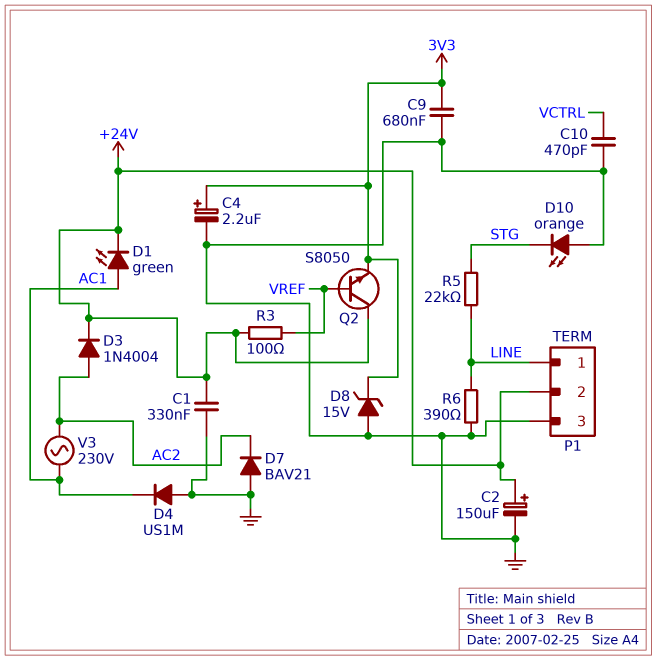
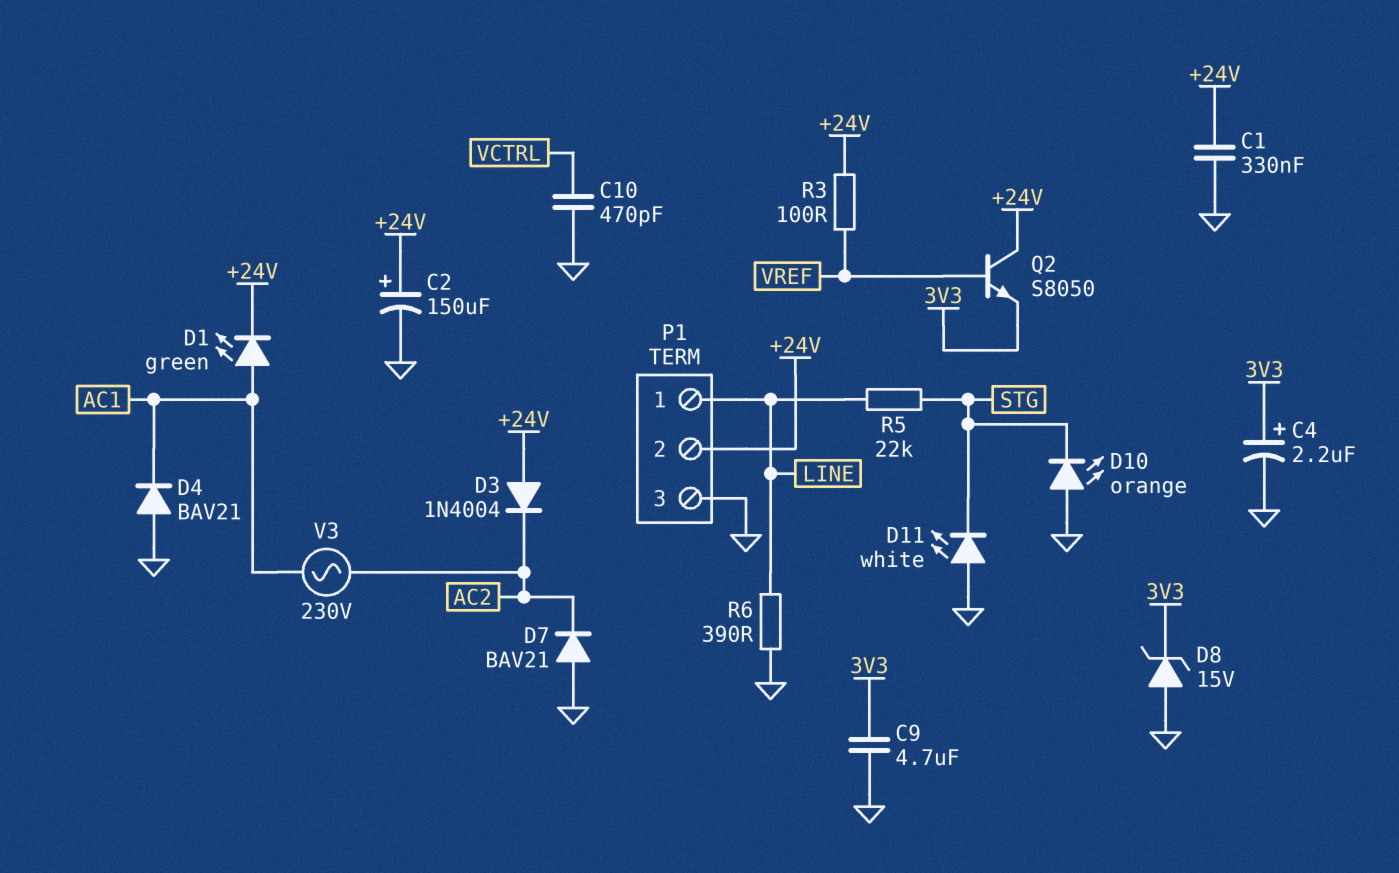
C9: 680nF (3V3, GND) -> 4.7uF (3V3, GND)
D3: diode 1N4004 (A AC2, K +24V) -> diode 1N4004 (A +24V, K AC2)
D4: diode US1M (A GND, K AC1) -> diode BAV21 (A GND, K AC1)
D11: none -> LED white (A GND, K STG)

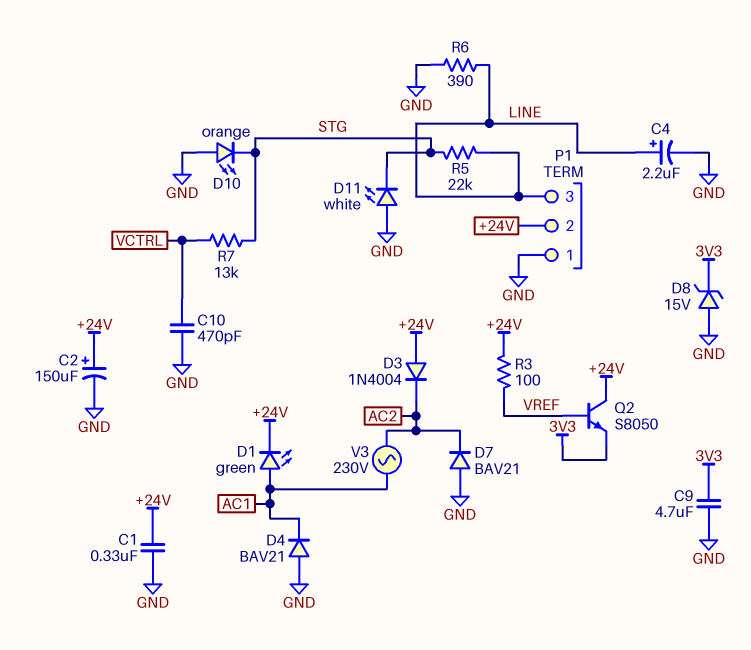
C4: 2.2uF (plus 3V3, minus GND) -> 2.2uF (plus LINE, minus GND)
P1 pin 1: LINE -> GND
P1 pin 3: GND -> LINE
R7: none -> 13k (STG, VCTRL)

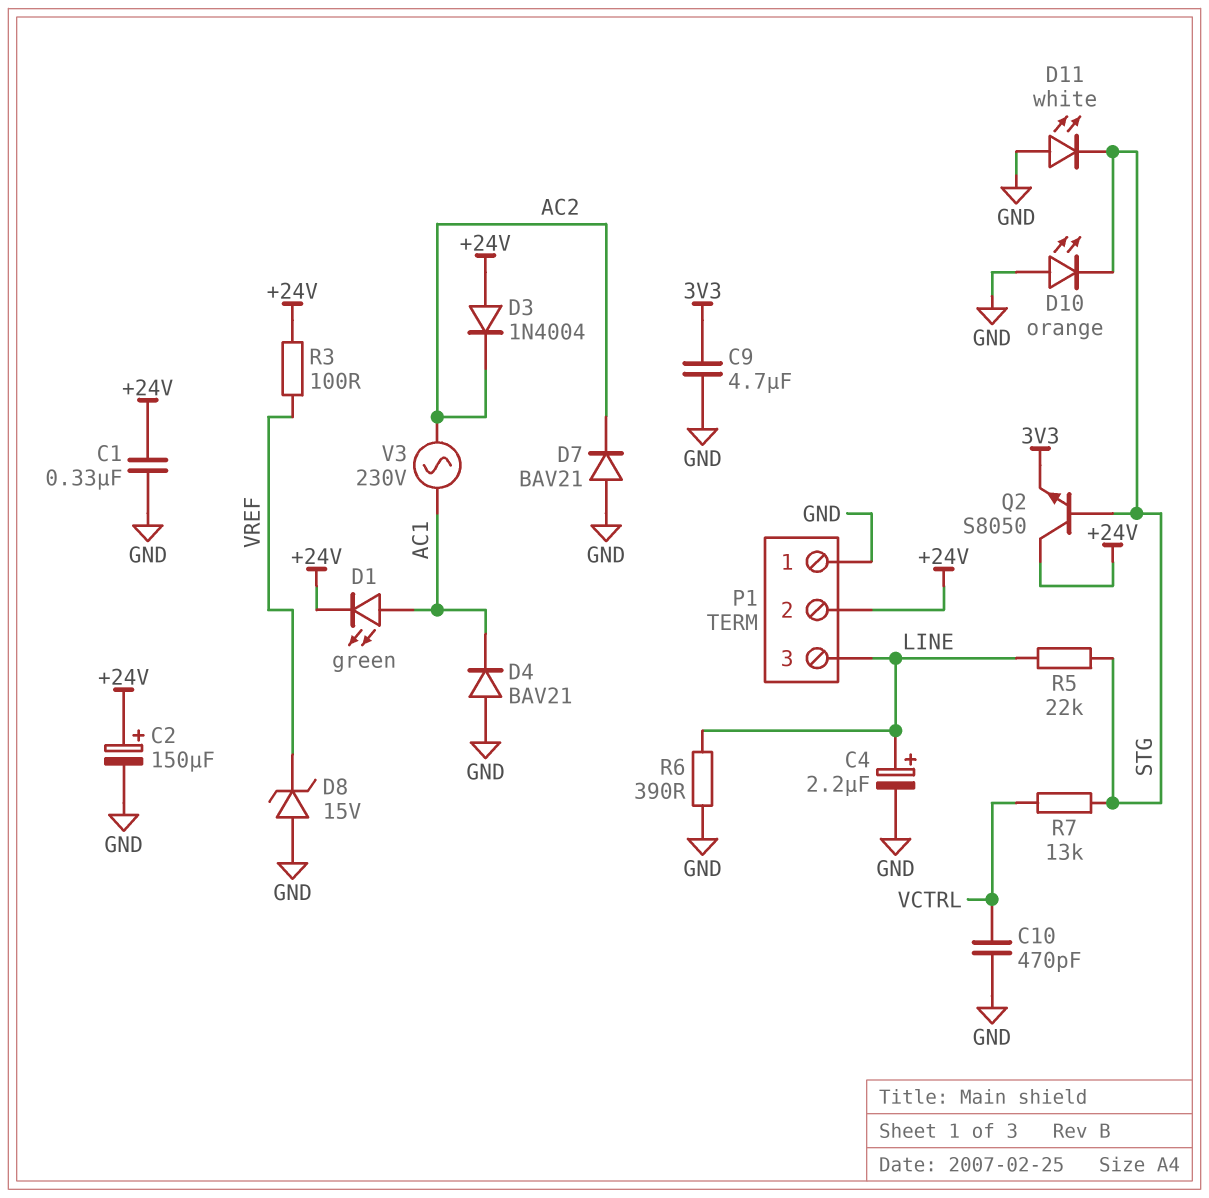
D8: zener 15V (A GND, K 3V3) -> zener 15V (A GND, K VREF)
Q2: NPN S8050 (B VREF, C +24V, E 3V3) -> NPN S8050 (B STG, C +24V, E 3V3)

